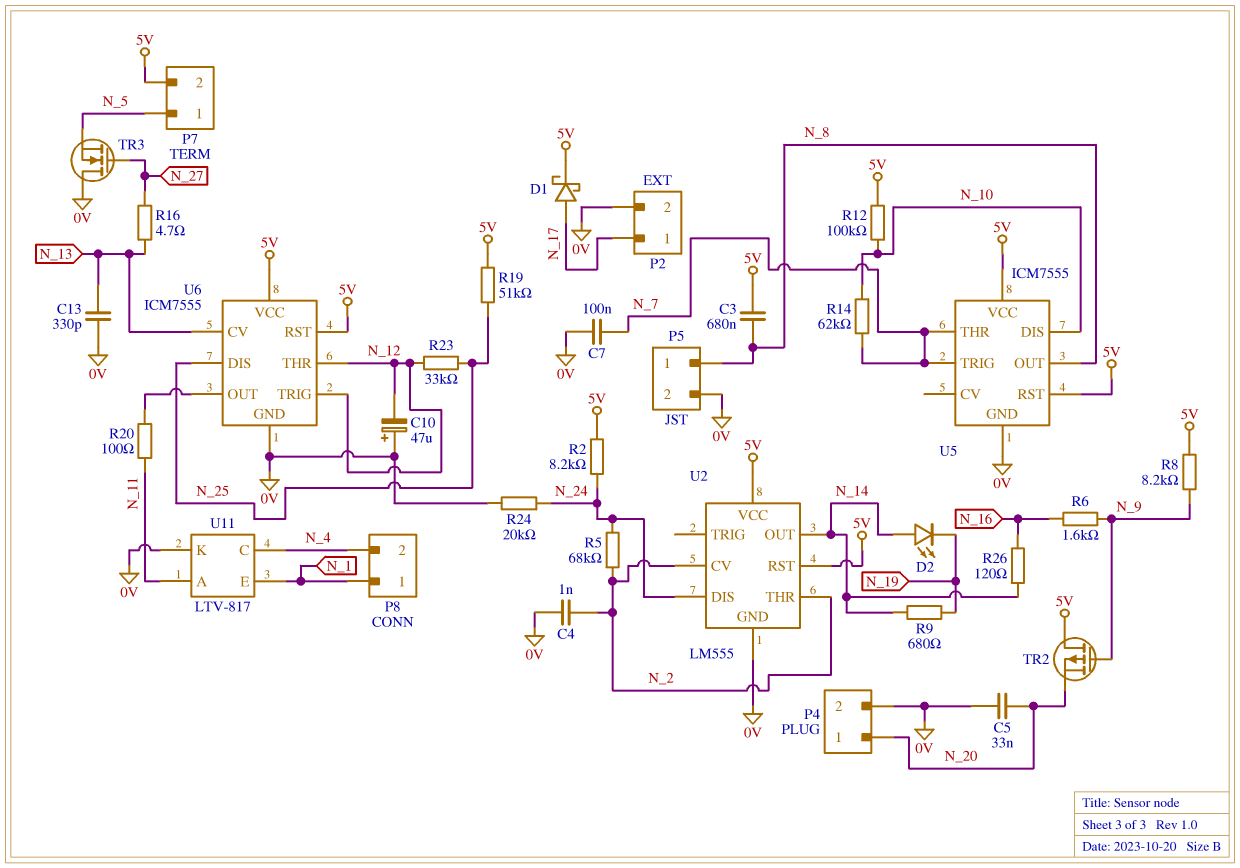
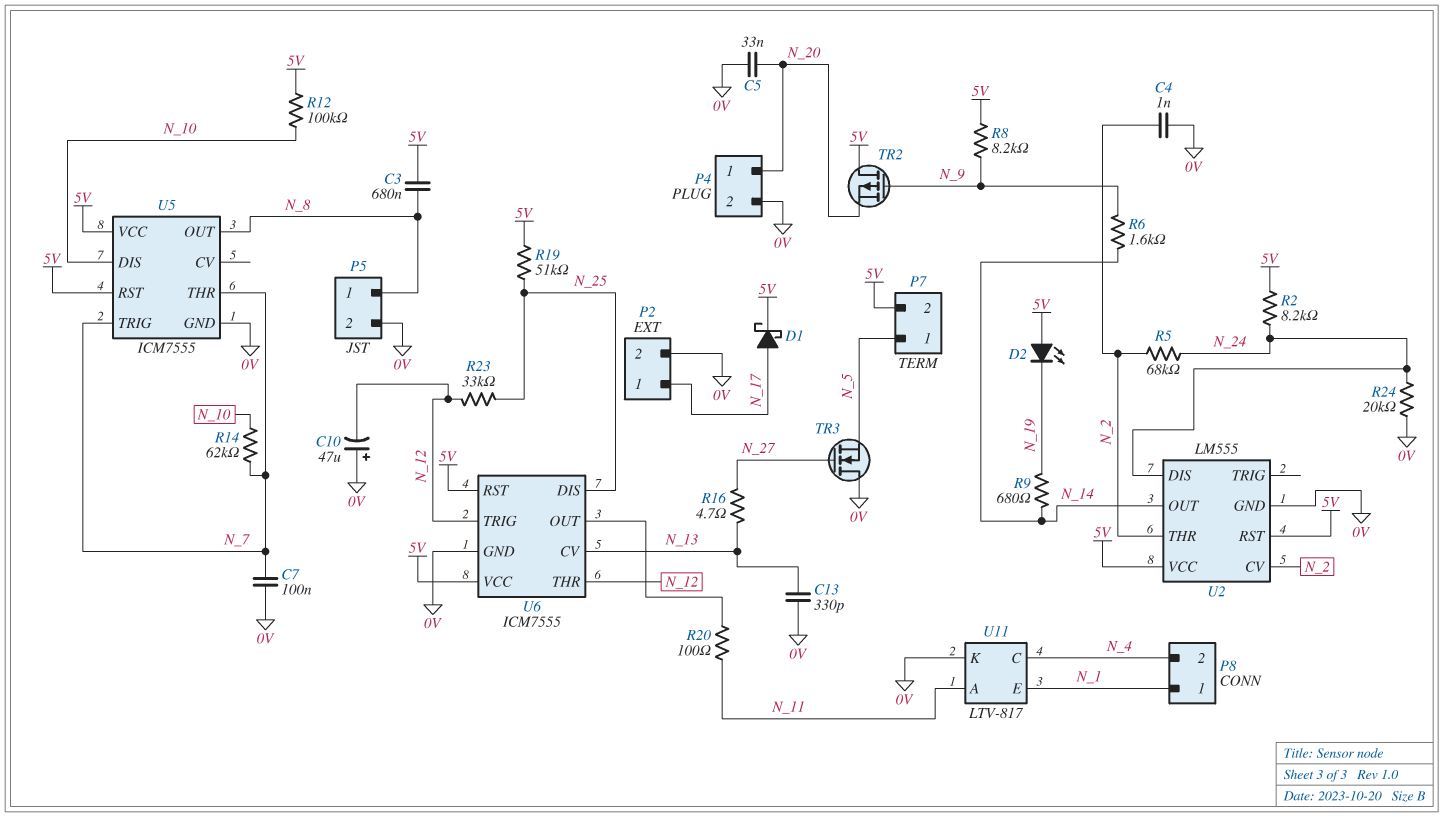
D2: LED (A N_14, K N_19) -> LED (A 5V, K N_19)
R6: 1.6k (N_9, N_16) -> 1.6k (N_9, N_14)
R26: 120 (N_14, N_16) -> none

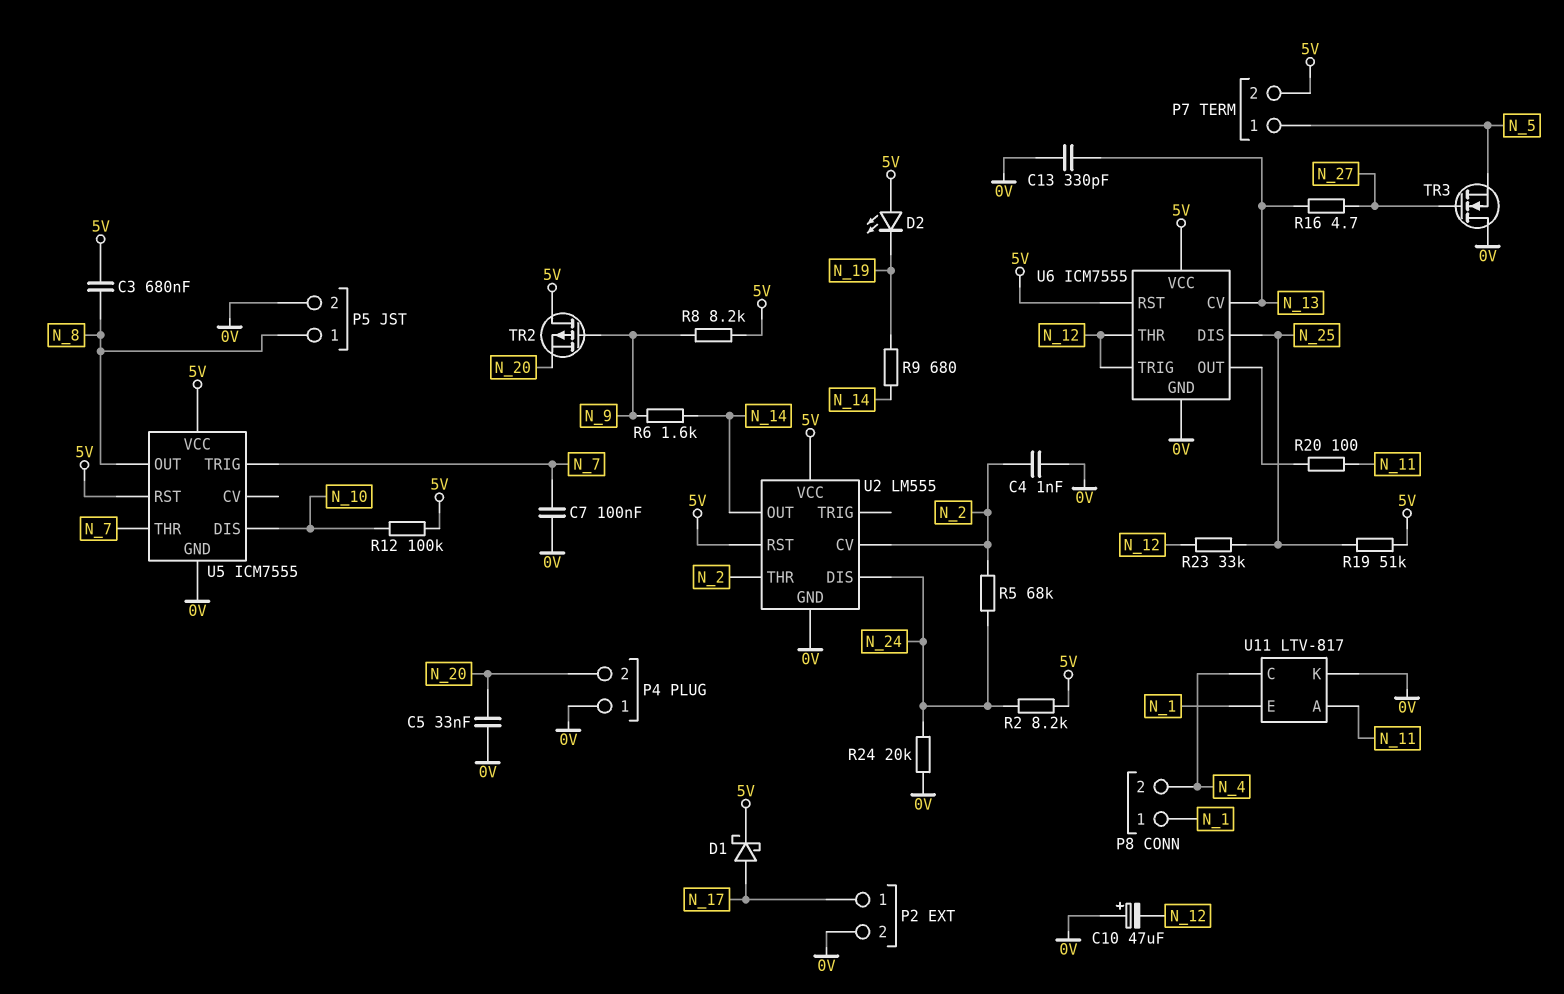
P4 pin 1: N_20 -> 0V
P4 pin 2: 0V -> N_20
R14: 62k (N_7, N_10) -> none

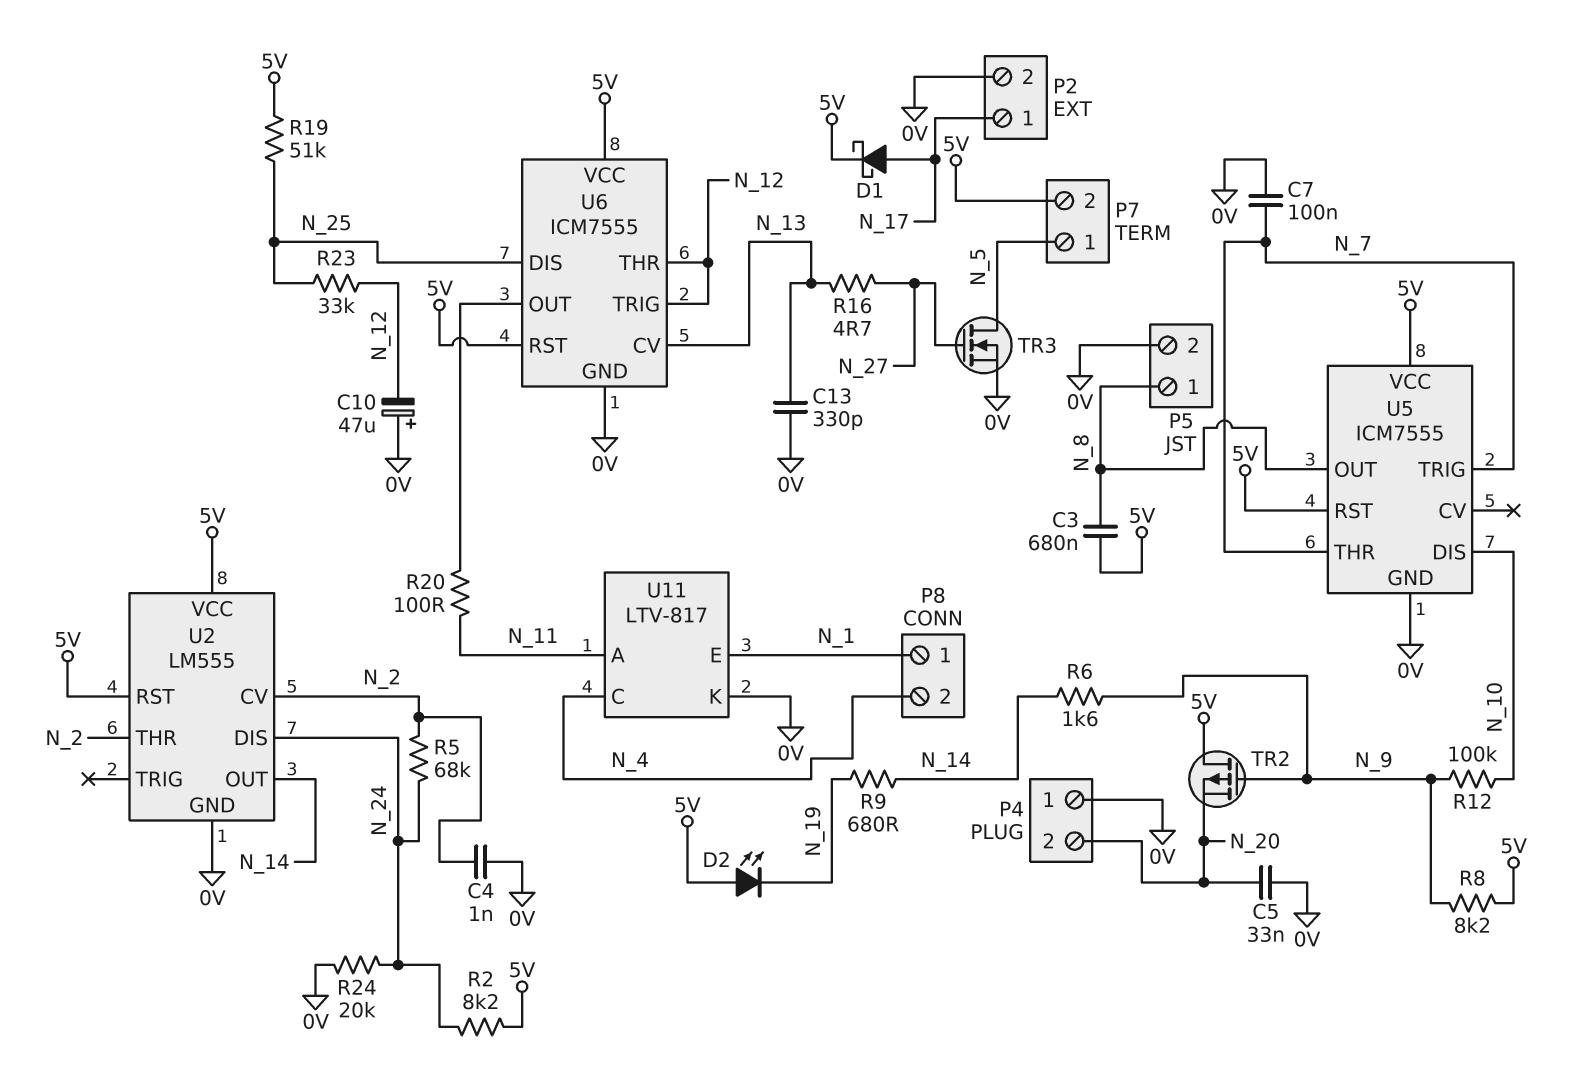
R12: 100k (5V, N_10) -> 100k (N_9, N_10)
TR3: NMOS (G N_27, D 0V, S N_5) -> NMOS (G N_27, D N_5, S 0V)

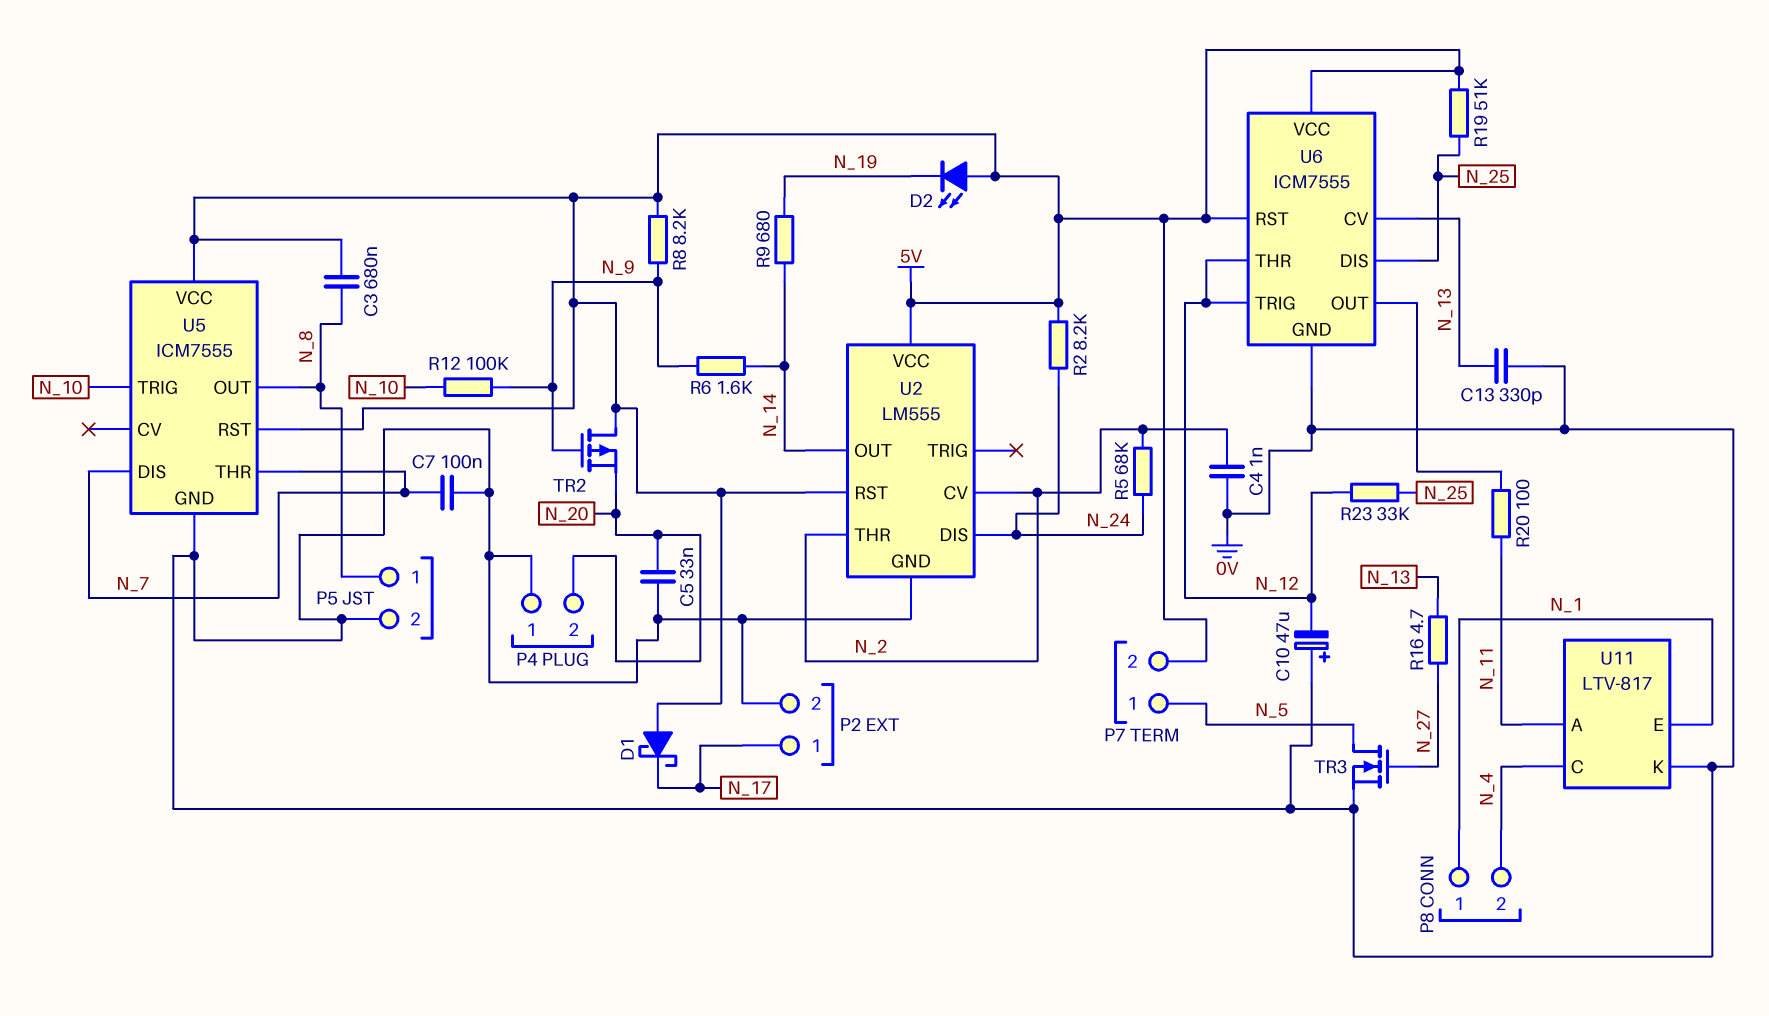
D1: schottky (A N_17, K 5V) -> schottky (A 5V, K N_17)
R24: 20k (0V, N_24) -> none
U5 pin DIS: N_10 -> N_7
U5 pin TRIG: N_7 -> N_10

